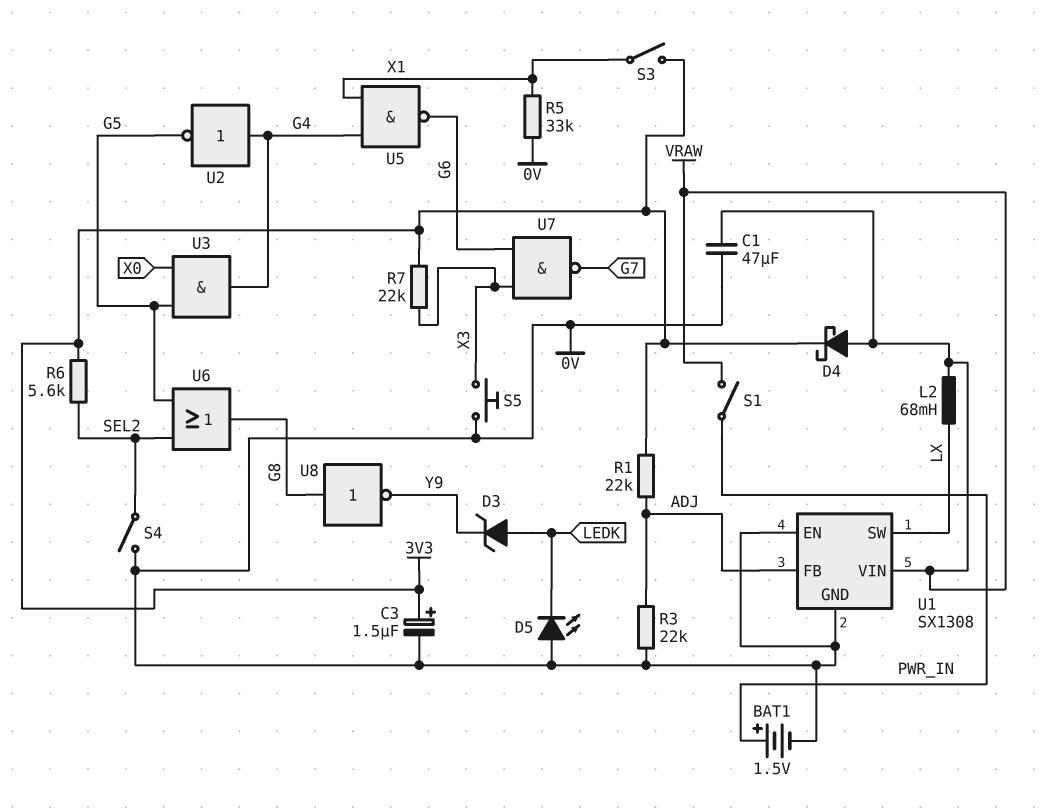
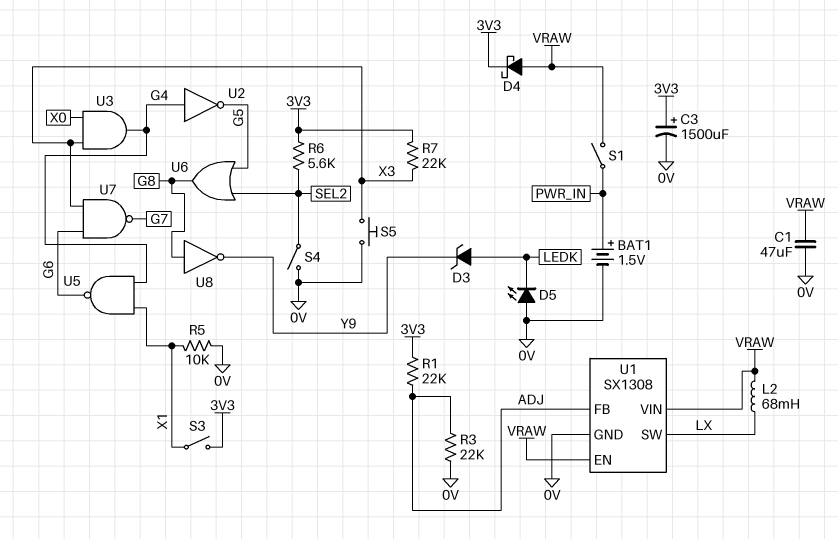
C3: 1.5uF (plus 3V3, minus 0V) -> 1500uF (plus 3V3, minus 0V)
R5: 33k (0V, X1) -> 10k (0V, X1)
U1 pin EN: 0V -> VRAW
U3: AND (in G5, in X0, out G4) -> AND (in X0, in X3, out G4)

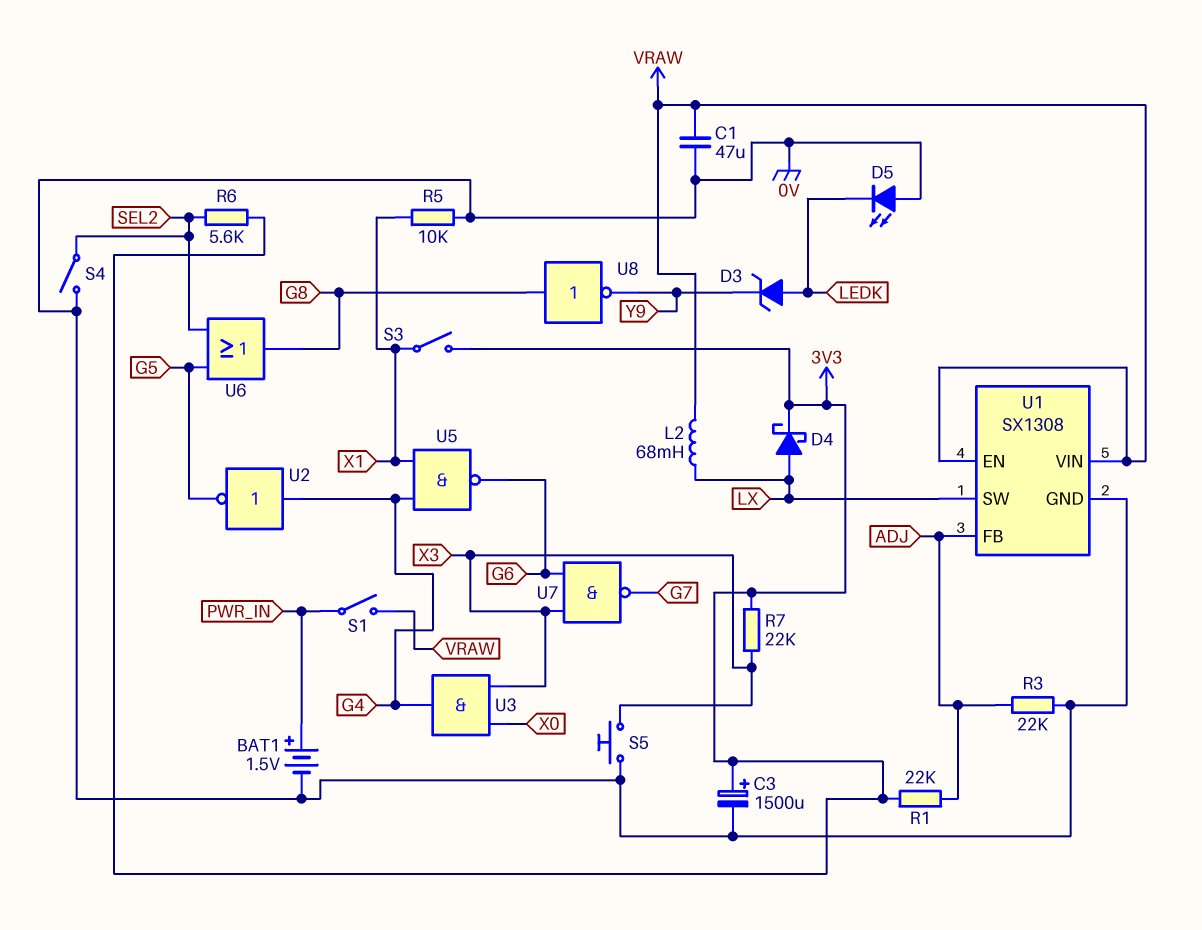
D4: schottky (A VRAW, K 3V3) -> schottky (A LX, K 3V3)

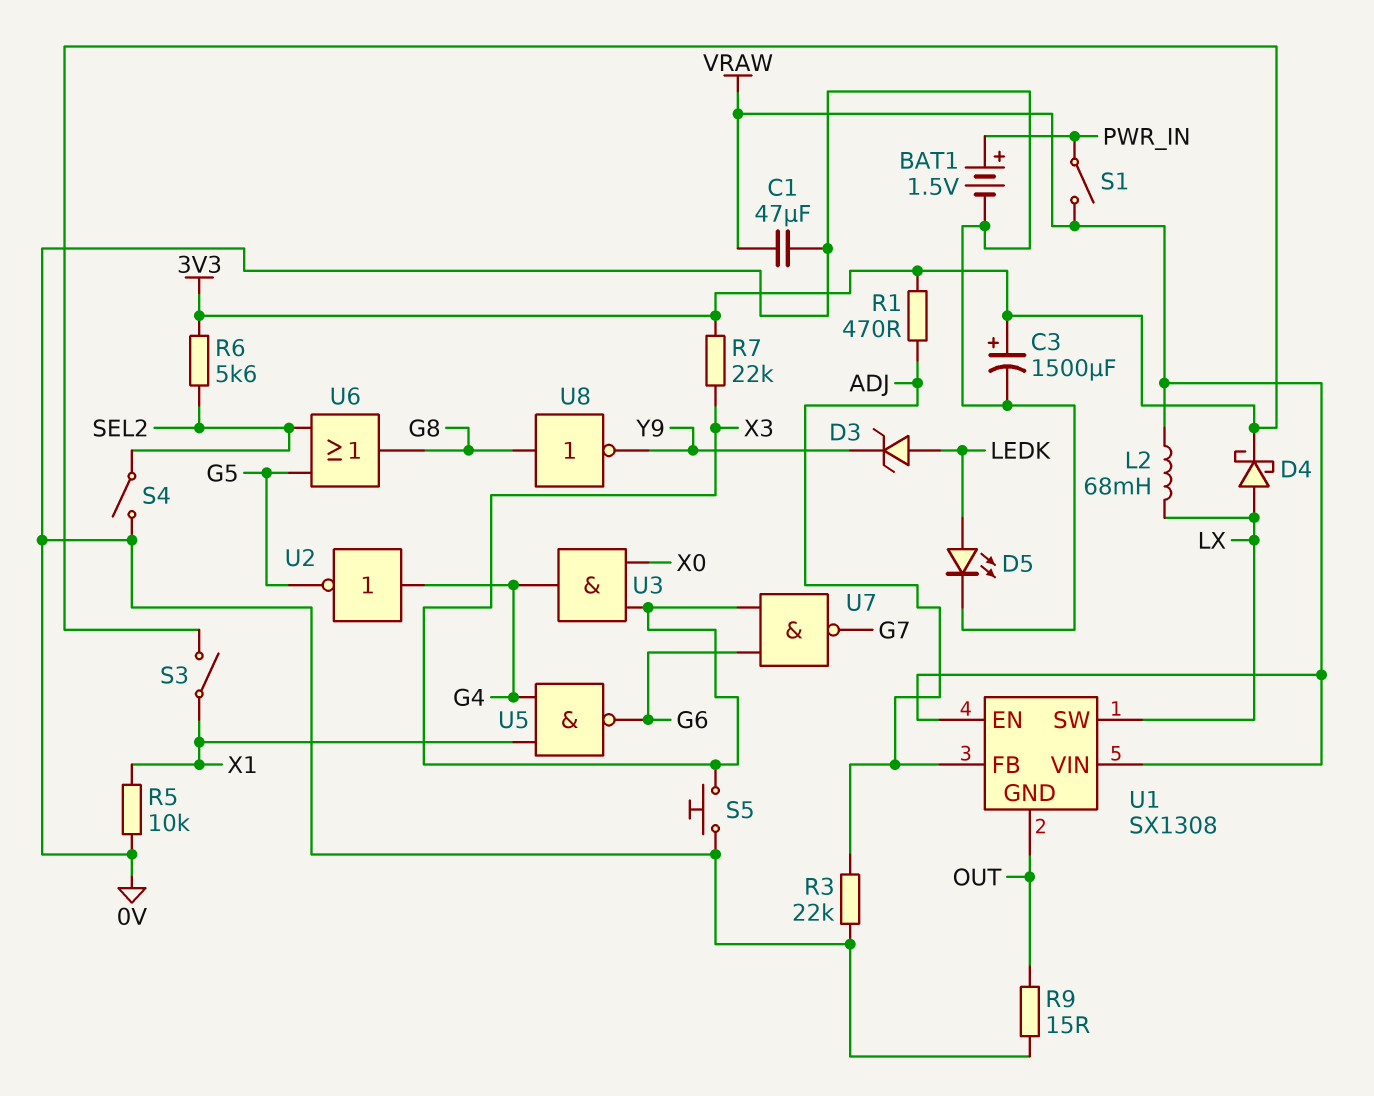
D5: LED (A 0V, K LEDK) -> LED (A LEDK, K 0V)
R1: 22k (3V3, ADJ) -> 470 (3V3, ADJ)
R9: none -> 15 (0V, OUT)
U1 pin GND: 0V -> OUT

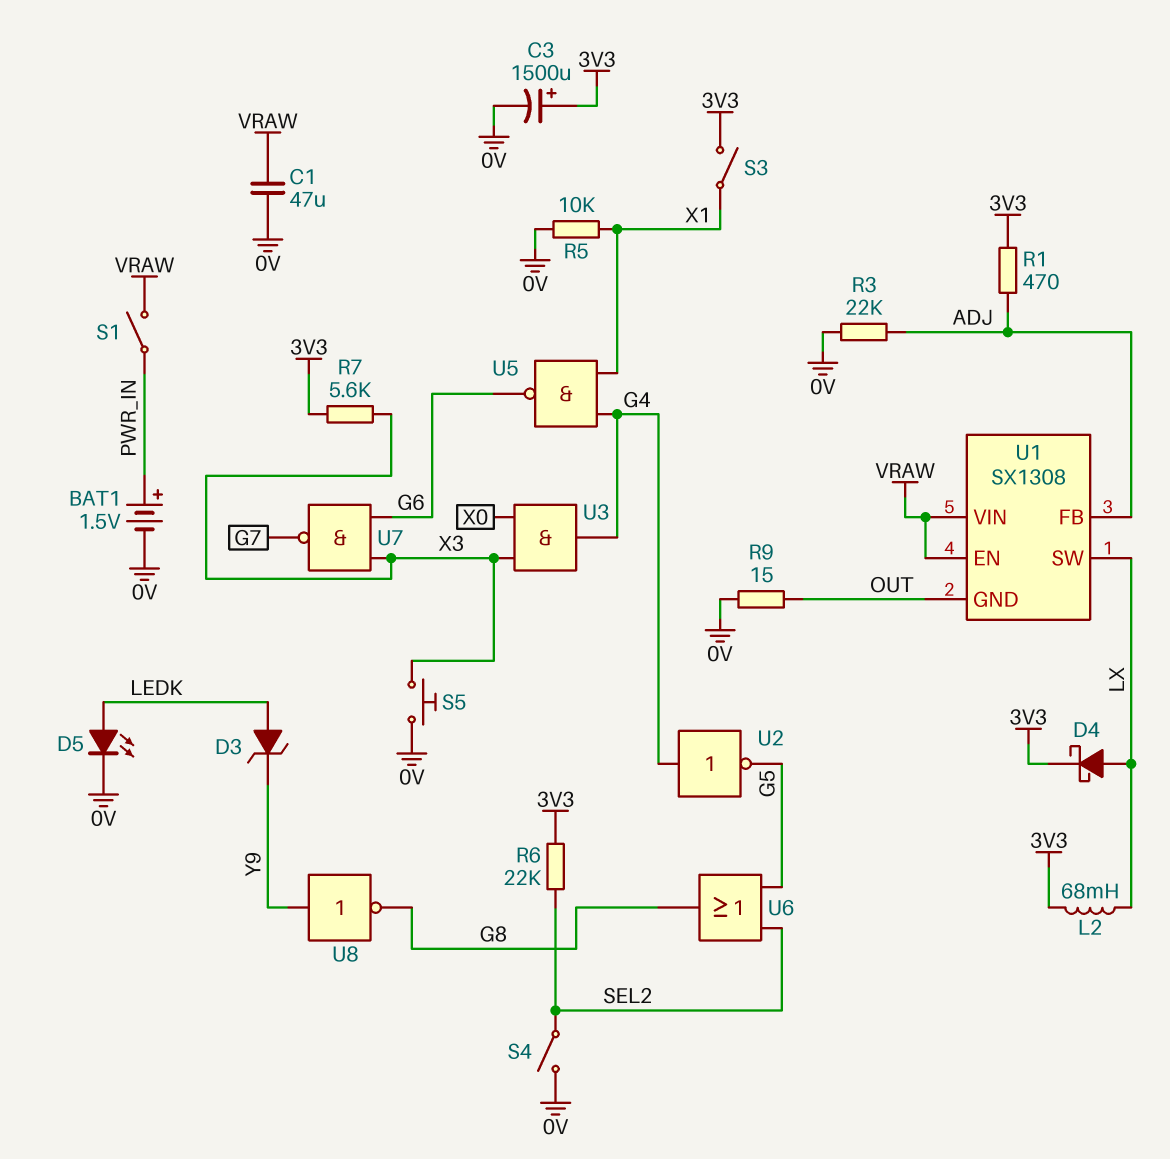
L2: 68mH (LX, VRAW) -> 68mH (3V3, LX)
R6: 5.6k (3V3, SEL2) -> 22k (3V3, SEL2)
R7: 22k (3V3, X3) -> 5.6k (3V3, X3)
U8: NOT (in G8, out Y9) -> NOT (in Y9, out G8)

